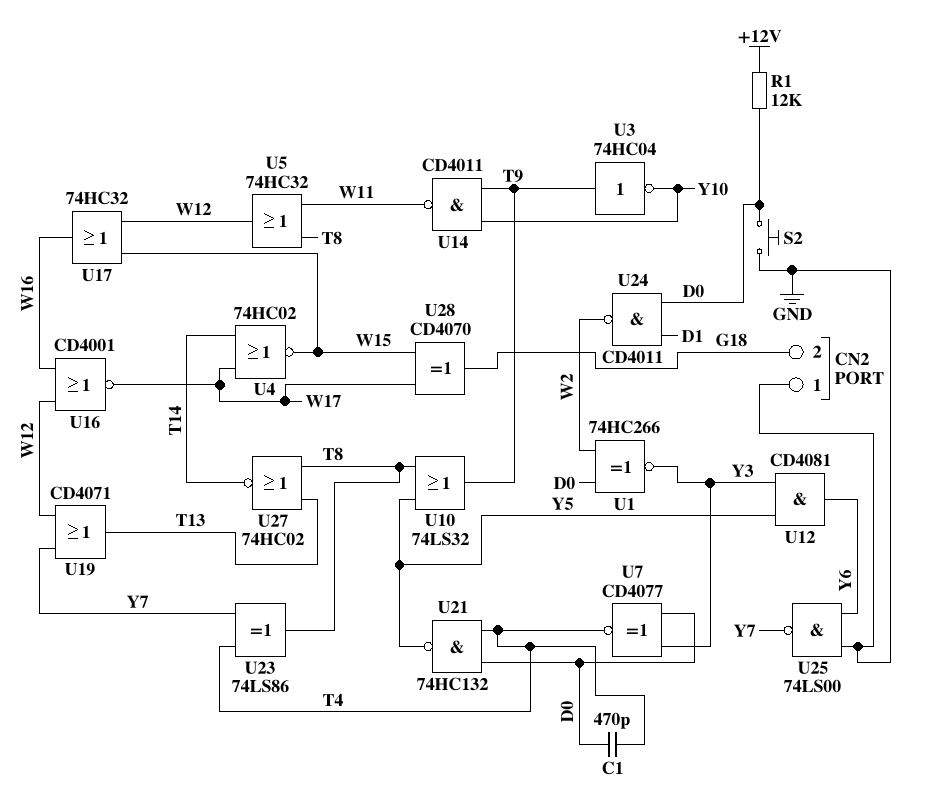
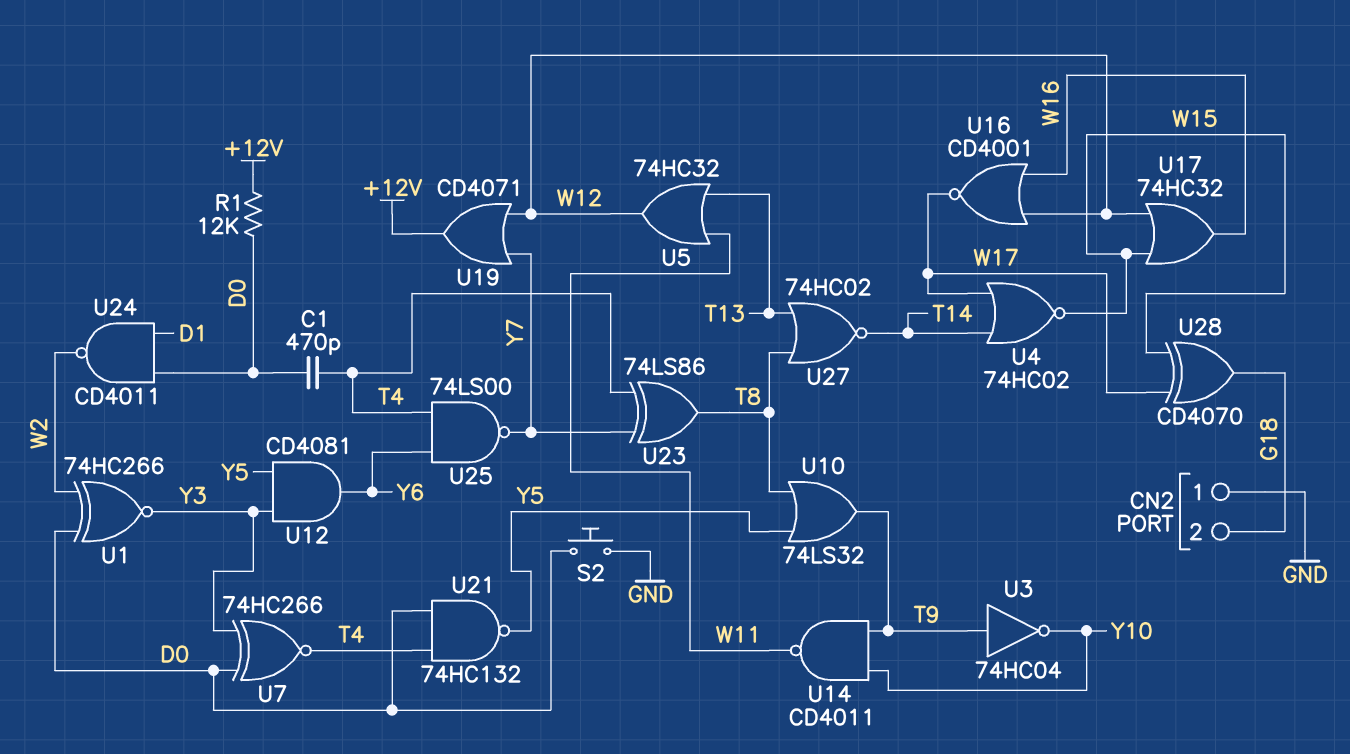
U5: OR 74HC32 (in T8, in W11, out W12) -> OR 74HC32 (in T13, in W11, out W12)
U7: XNOR CD4077 (in D0, in Y3, out T4) -> XNOR 74HC266 (in D0, in Y3, out T4)
U19: OR CD4071 (in W12, in Y7, out T13) -> OR CD4071 (in W12, in Y7, out +12V)
U25: NAND 74LS00 (in GND, in Y6, out Y7) -> NAND 74LS00 (in T4, in Y6, out Y7)

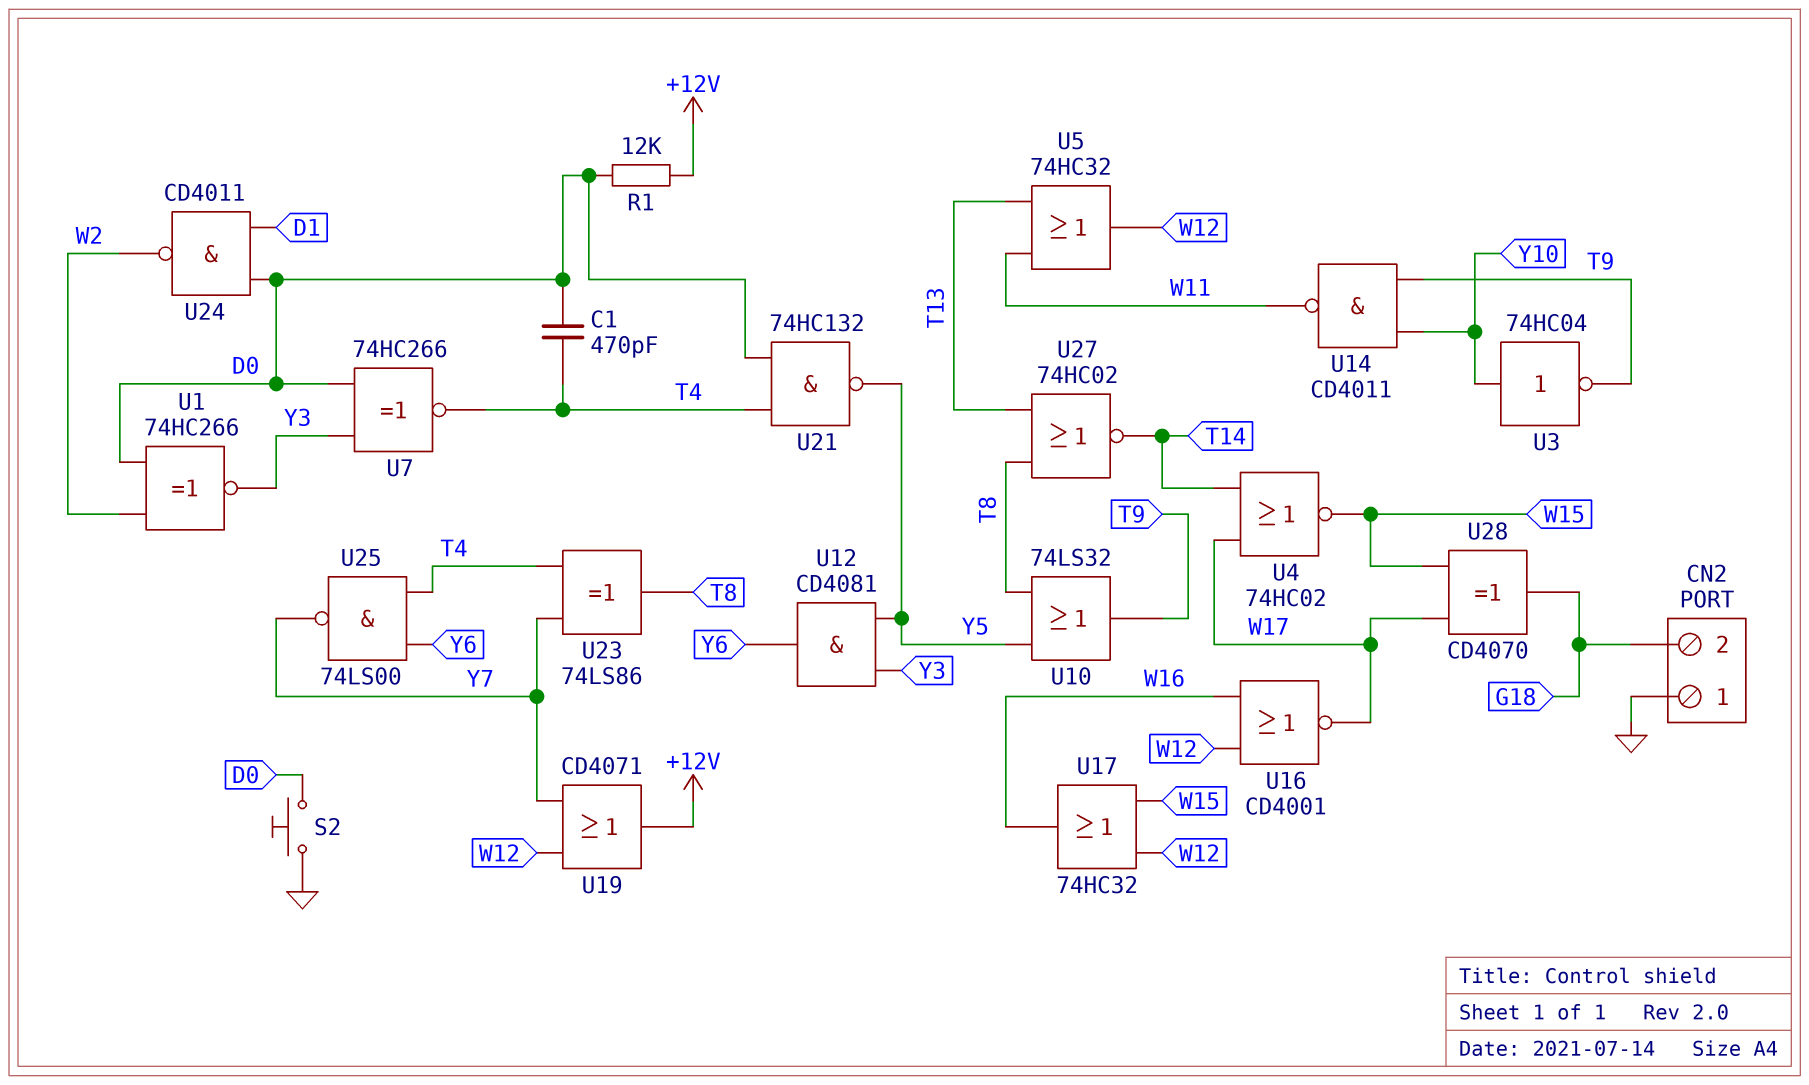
U3: NOT 74HC04 (in T9, out Y10) -> NOT 74HC04 (in Y10, out T9)

